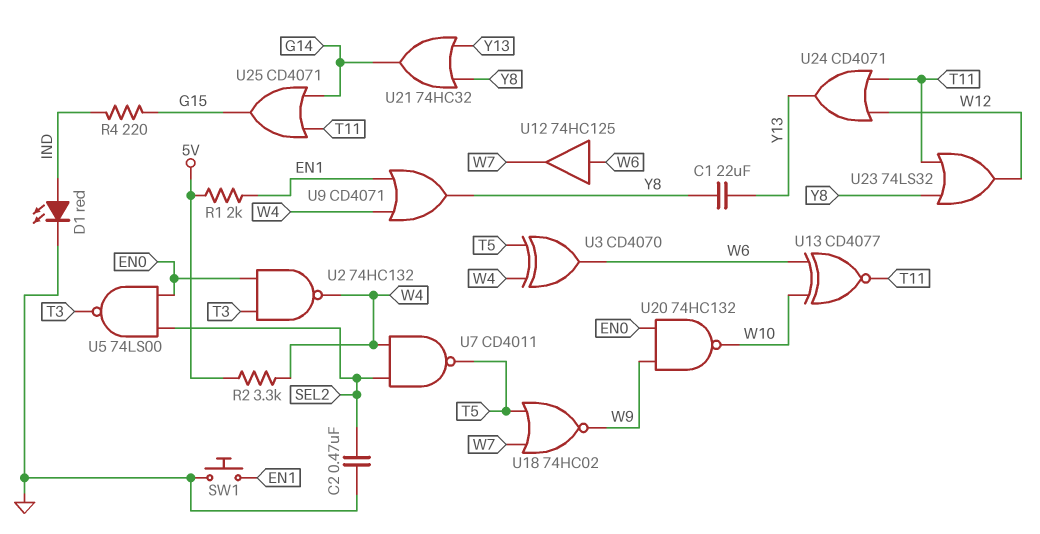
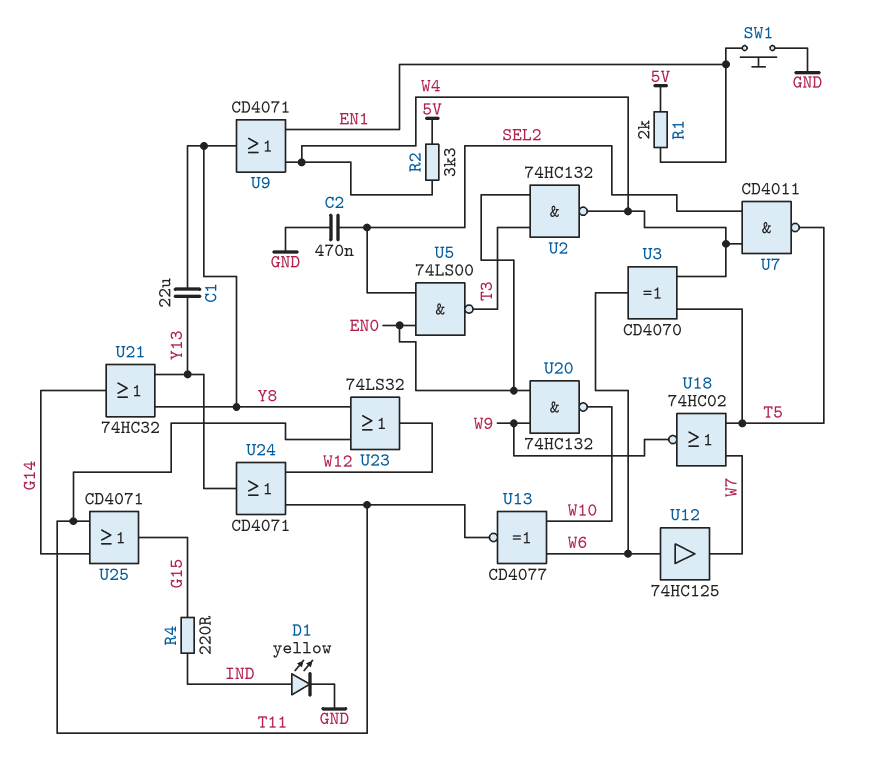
D1: LED red (A IND, K GND) -> LED yellow (A IND, K GND)

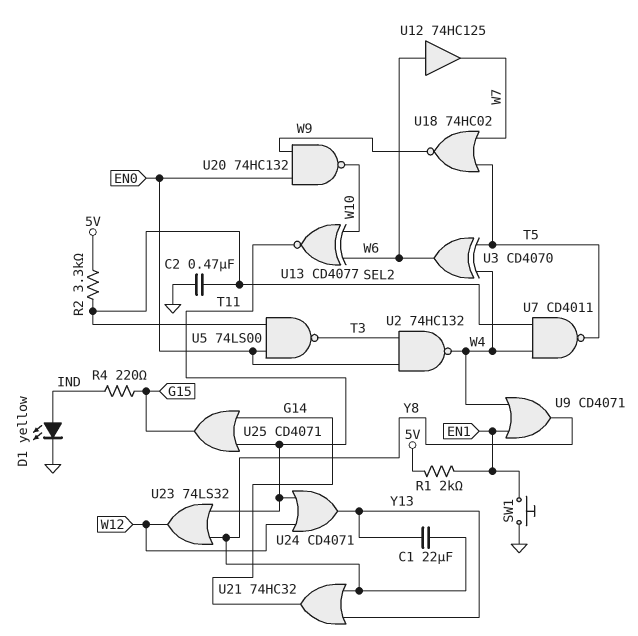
R2: 3.3k (5V, W4) -> 3.3k (5V, SEL2)

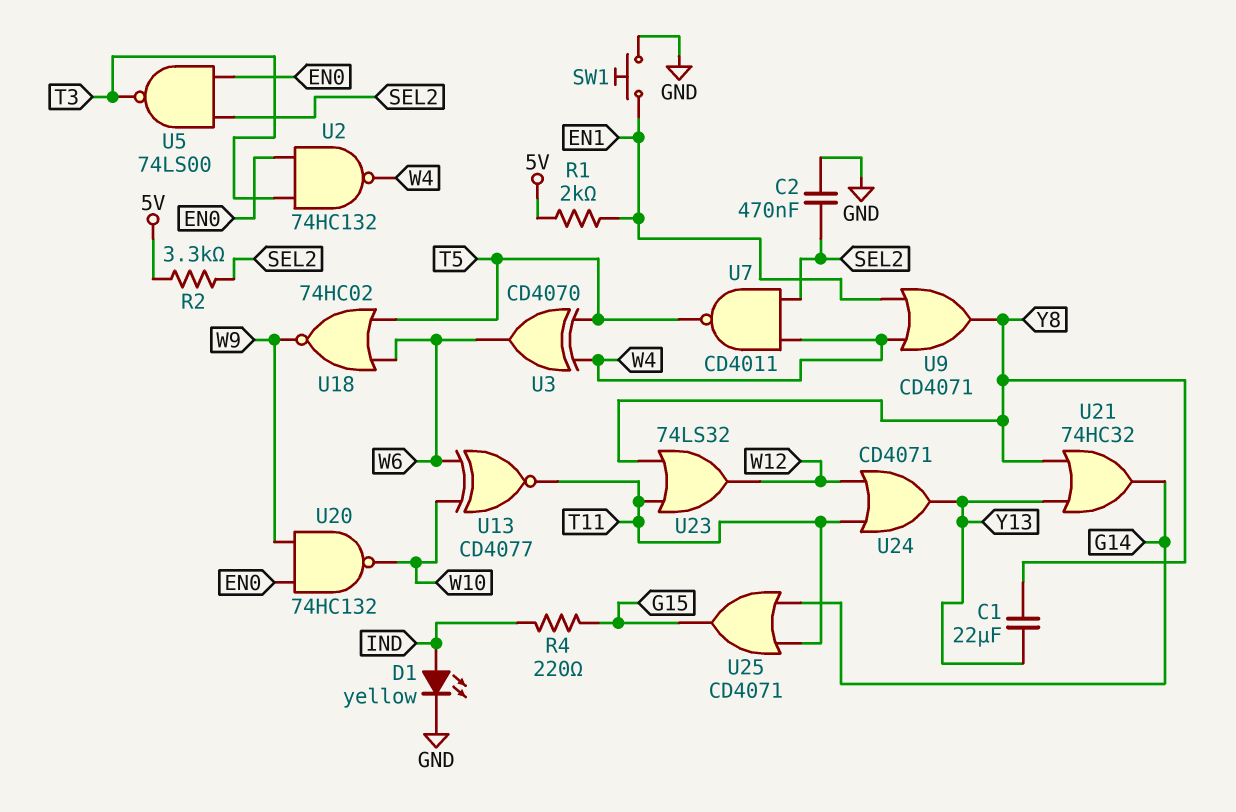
U12: buffer 74HC125 (in W6, out W7) -> none
U18: NOR 74HC02 (in T5, in W7, out W9) -> NOR 74HC02 (in T5, in W6, out W9)

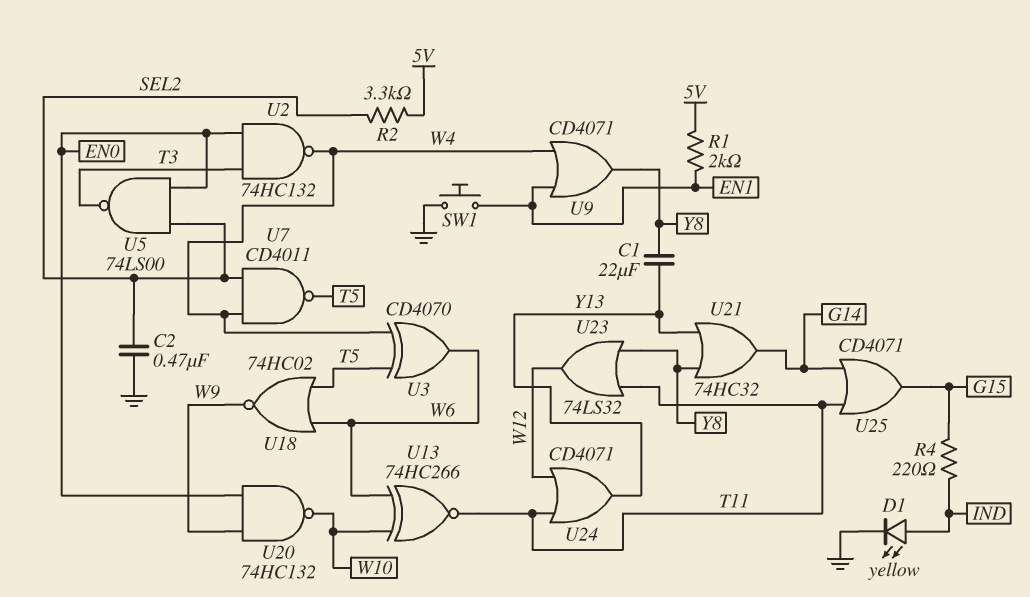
U13: XNOR CD4077 (in W6, in W10, out T11) -> XNOR 74HC266 (in W6, in W10, out T11)

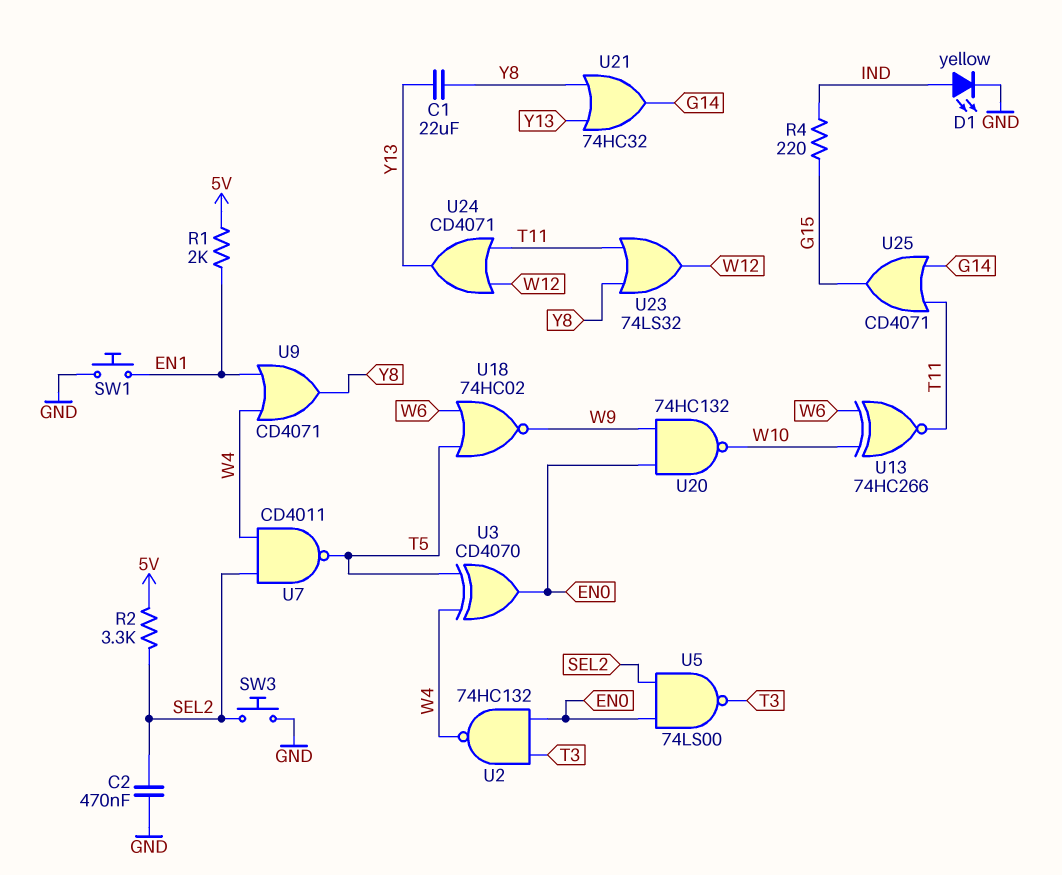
SW3: none -> button (GND, SEL2)
U3: XOR CD4070 (in T5, in W4, out W6) -> XOR CD4070 (in T5, in W4, out EN0)

